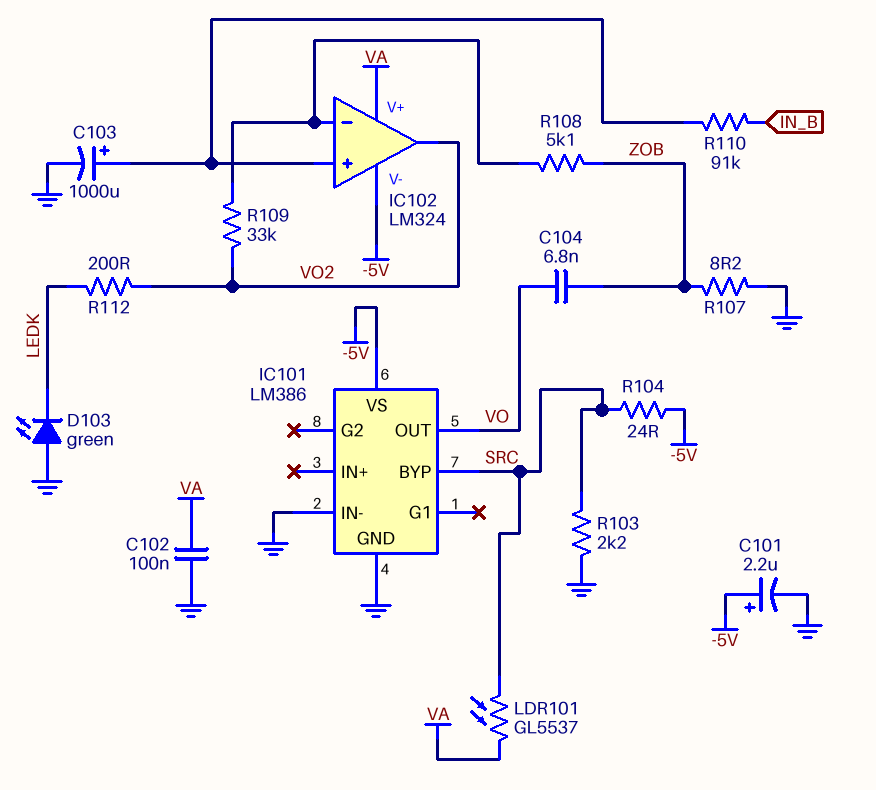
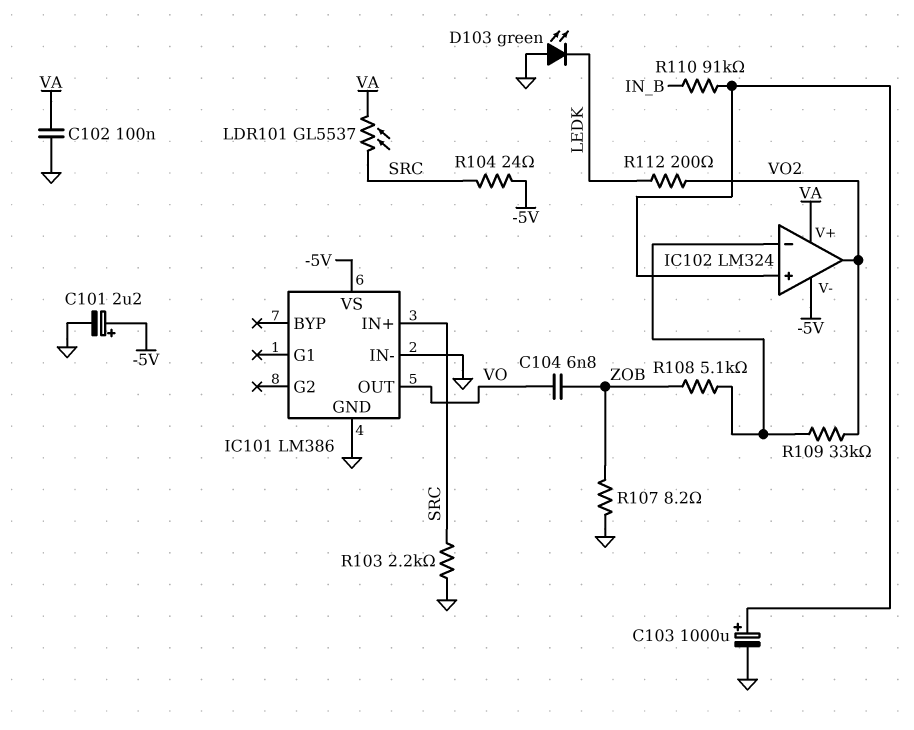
IC101 pin BYP: SRC -> none
IC101 pin IN+: none -> SRC

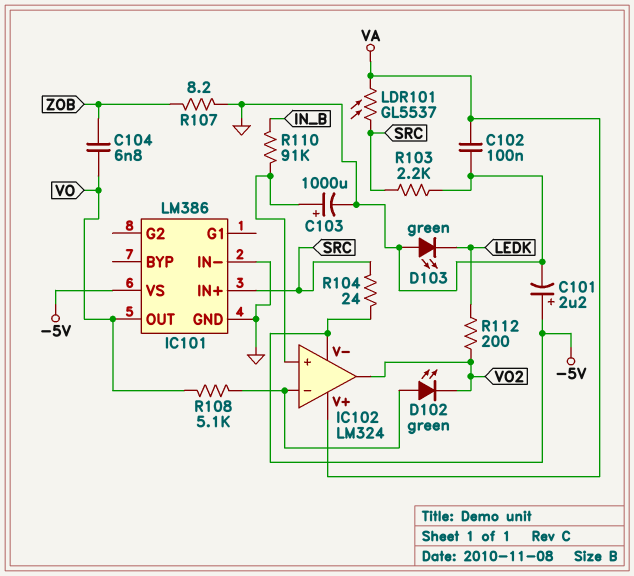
D102: none -> LED green (A IC102/in-, K VO2)
R108: 5.1k (IC102/in-, ZOB) -> 5.1k (IC102/in-, VO)
R109: 33k (IC102/in-, VO2) -> none

